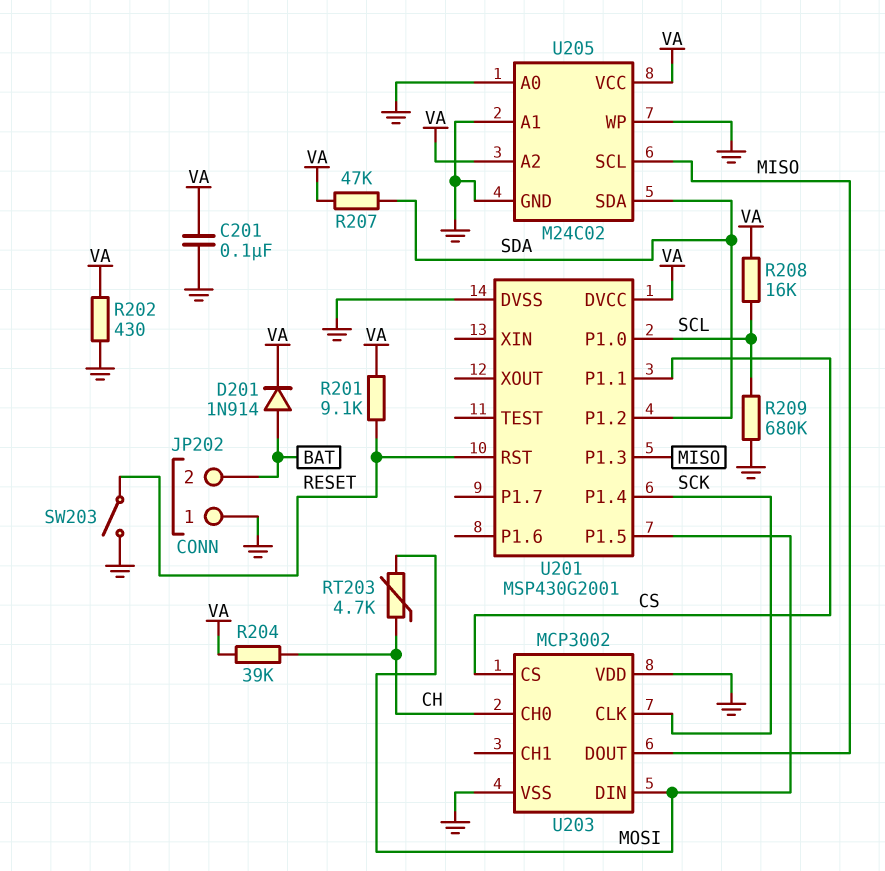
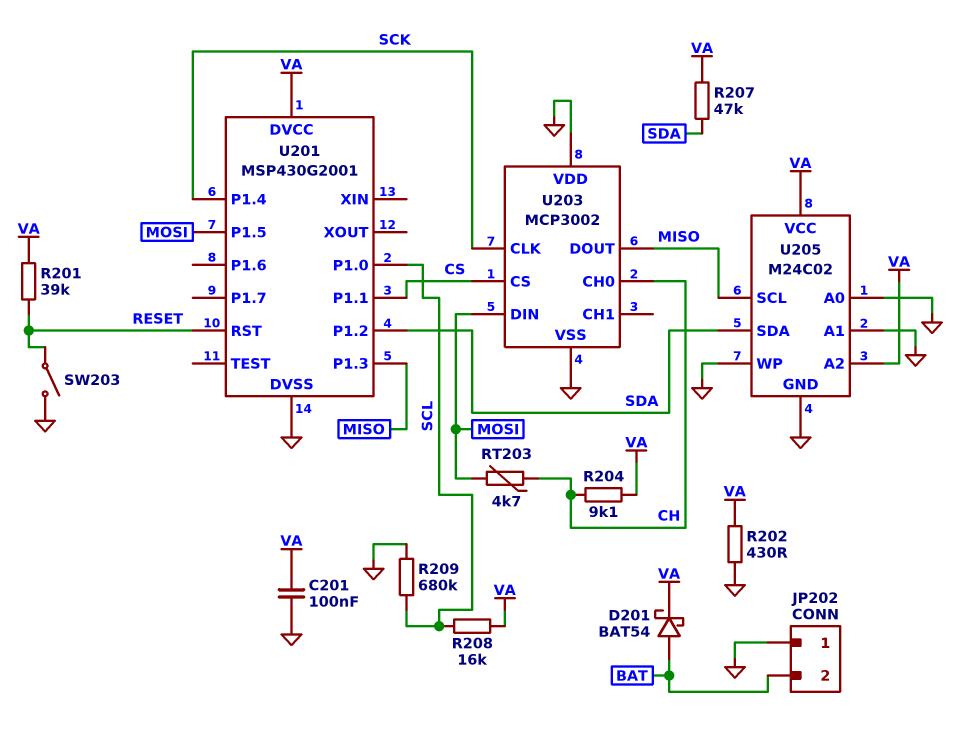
D201: diode 1N914 (A BAT, K VA) -> schottky BAT54 (A BAT, K VA)
R201: 9.1k (RESET, VA) -> 39k (RESET, VA)
R204: 39k (CH, VA) -> 9.1k (CH, VA)

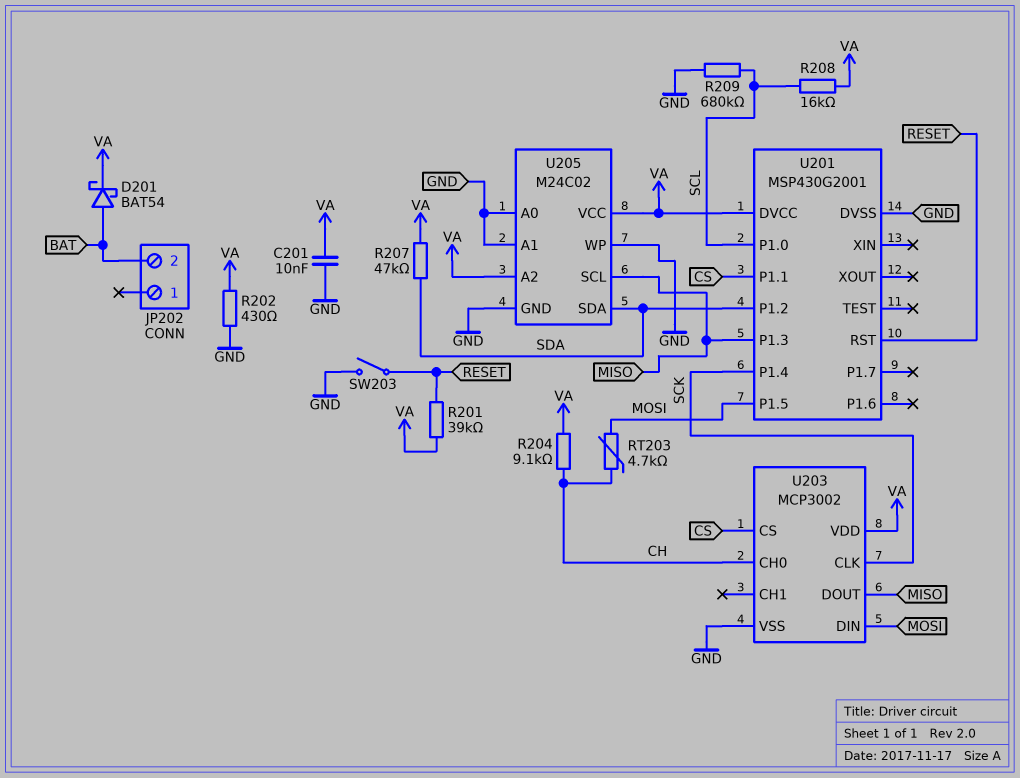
C201: 100nF (GND, VA) -> 10nF (GND, VA)
JP202 pin 1: GND -> none
U203 pin VDD: GND -> VA

